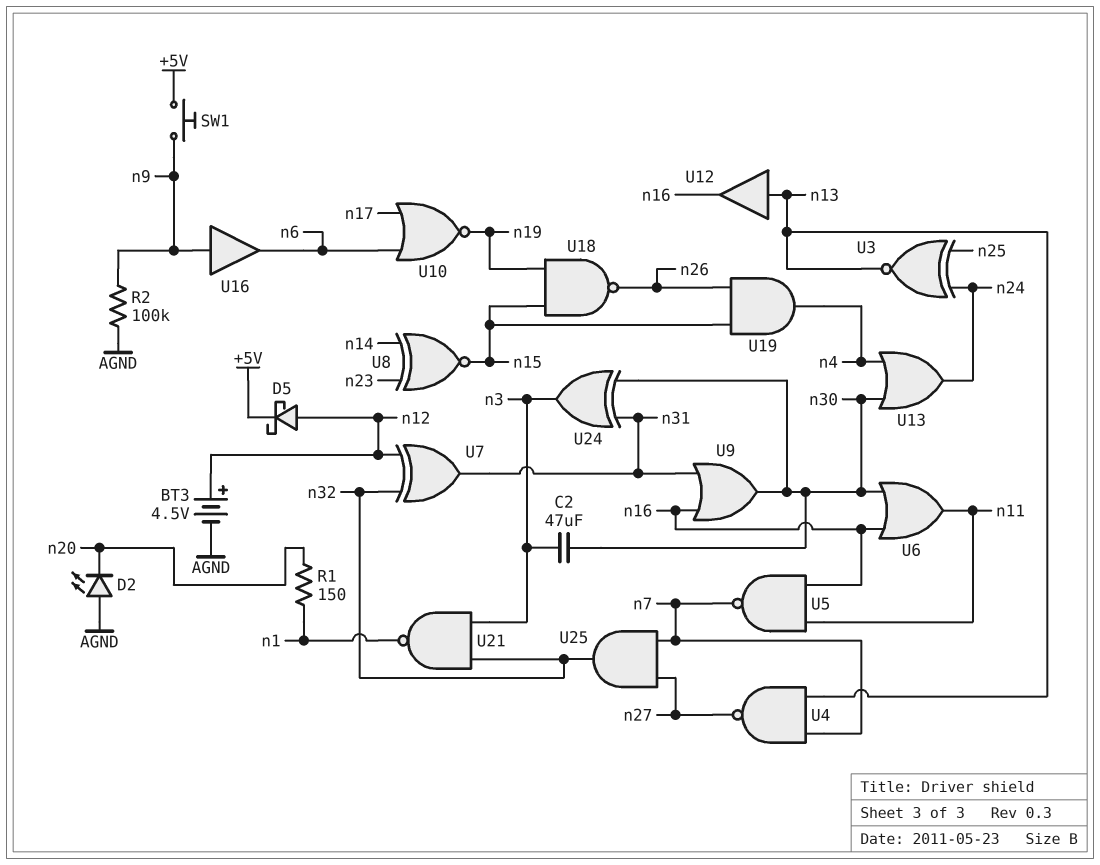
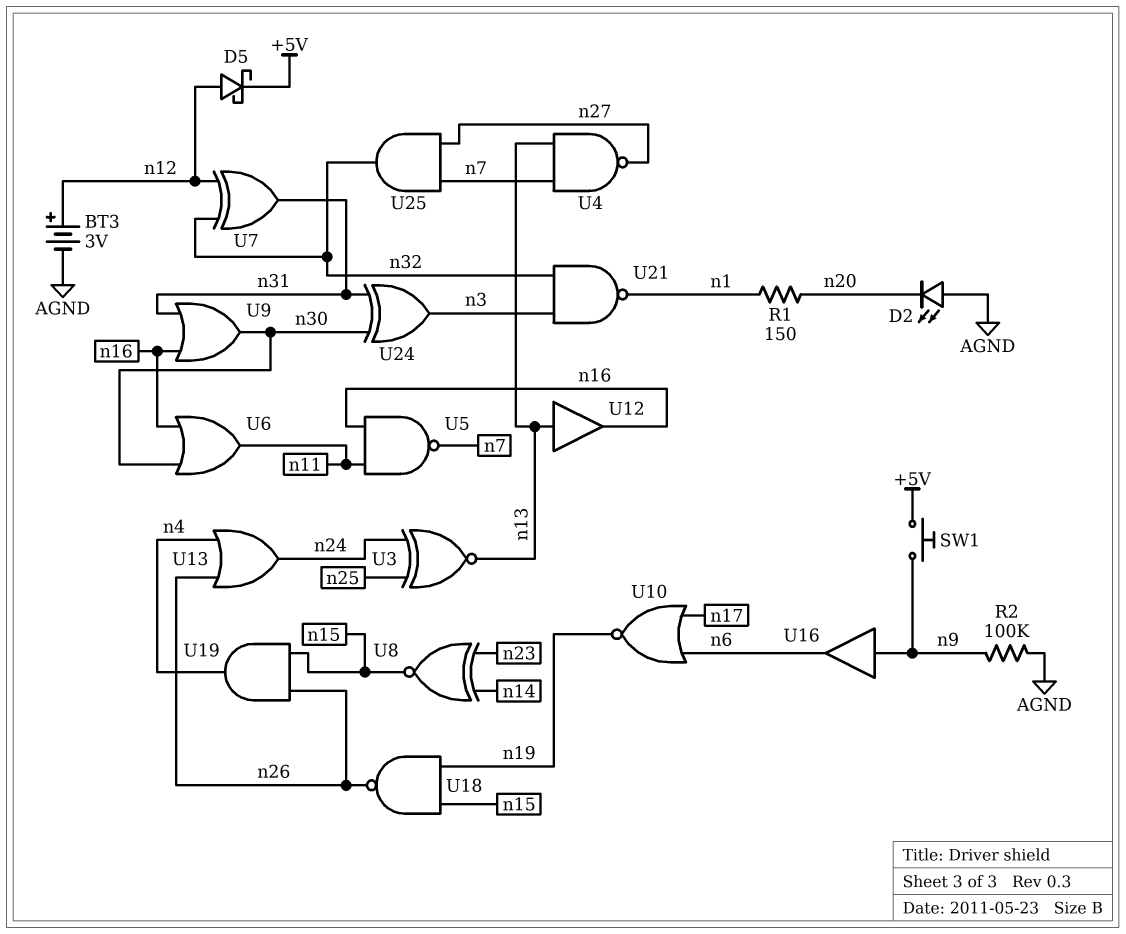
BT3: 4.5V (plus n12, minus AGND) -> 3V (plus n12, minus AGND)
C2: 47uF (n3, n30) -> none
U13: OR (in n4, in n30, out n24) -> OR (in n4, in n26, out n24)

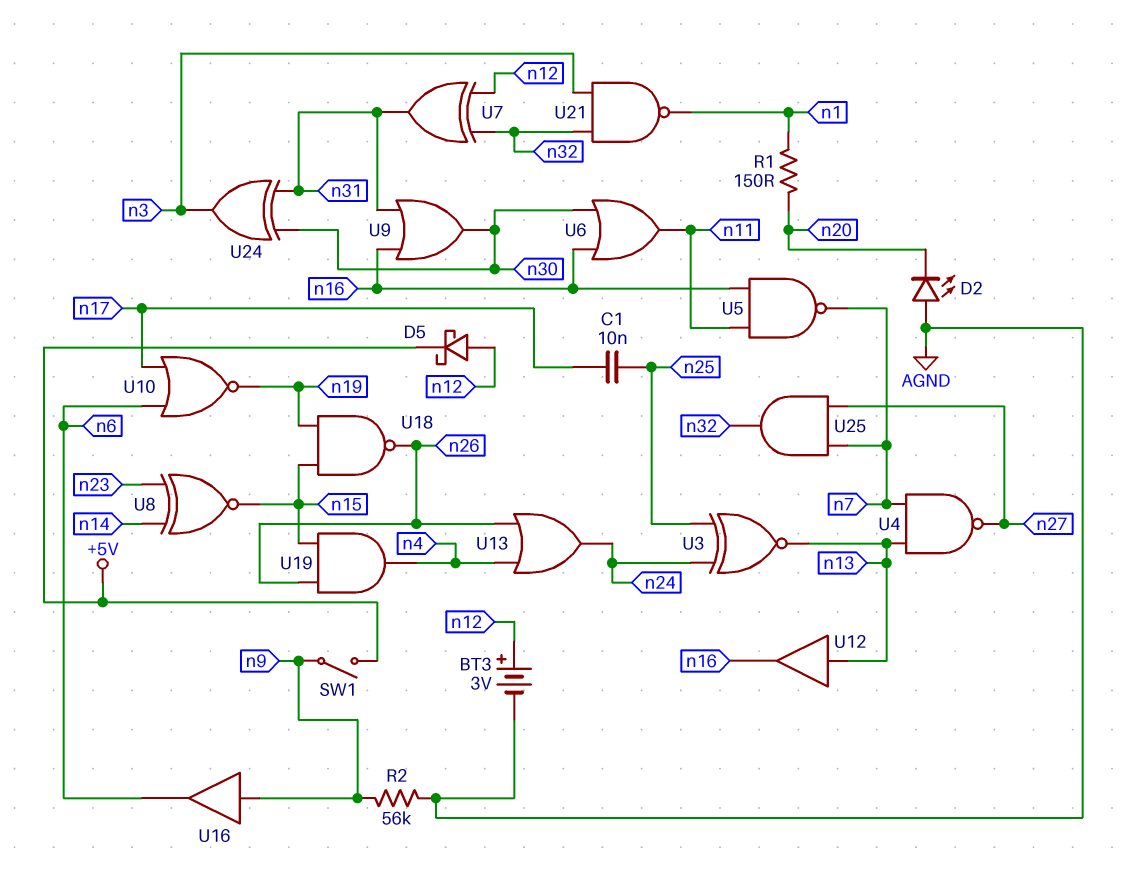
C1: none -> 10nF (n17, n25)
R2: 100k (AGND, n9) -> 56k (AGND, n9)
SW1: button (+5V, n9) -> switch (+5V, n9)

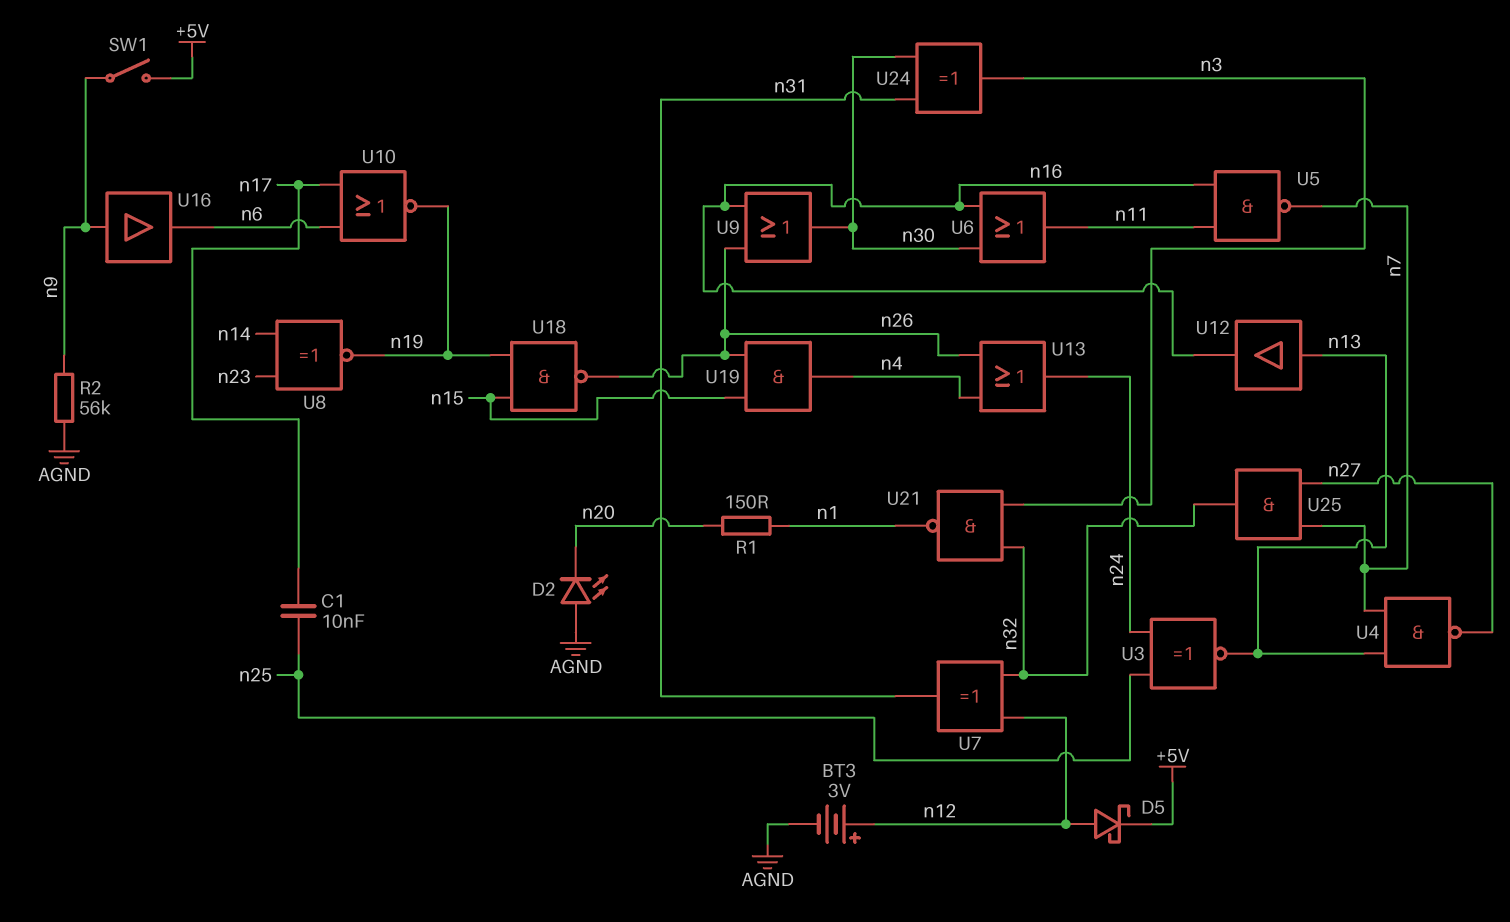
U8: XNOR (in n14, in n23, out n15) -> XNOR (in n14, in n23, out n19)
U9: OR (in n16, in n31, out n30) -> OR (in n16, in n26, out n30)

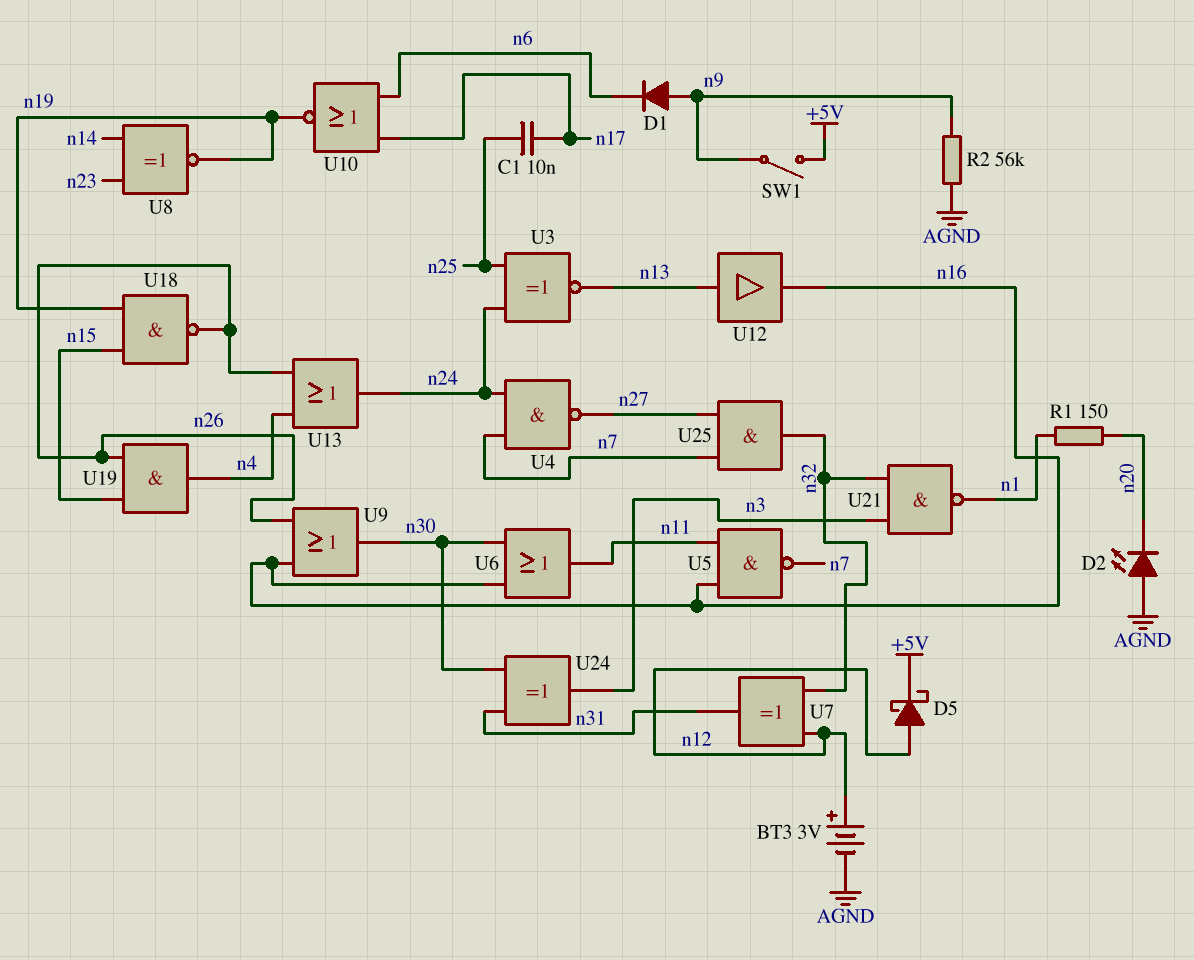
D1: none -> diode (A n9, K n6)
U4: NAND (in n7, in n13, out n27) -> NAND (in n7, in n24, out n27)
U16: buffer (in n9, out n6) -> none

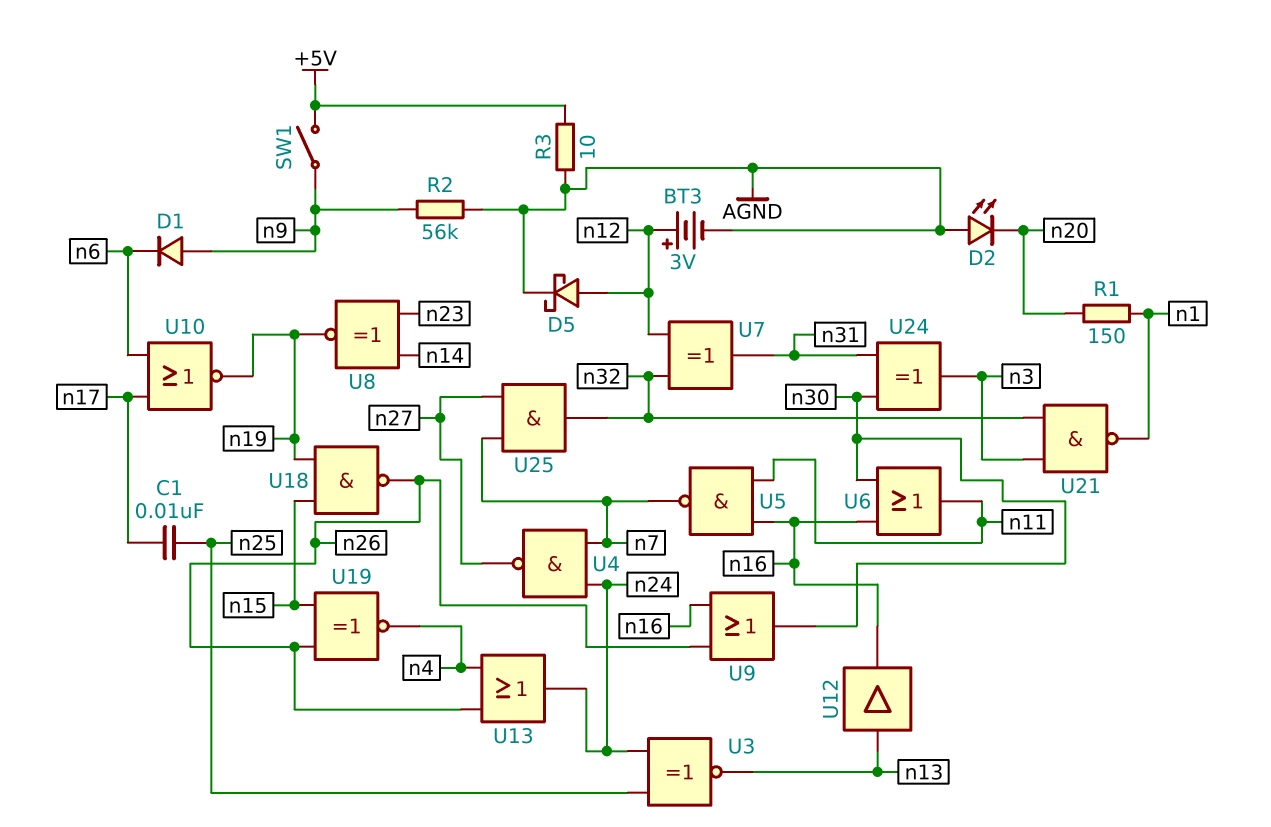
D5: schottky (A n12, K +5V) -> schottky (A n12, K AGND)
R3: none -> 10 (+5V, AGND)
U19: AND (in n15, in n26, out n4) -> XNOR (in n15, in n26, out n4)

